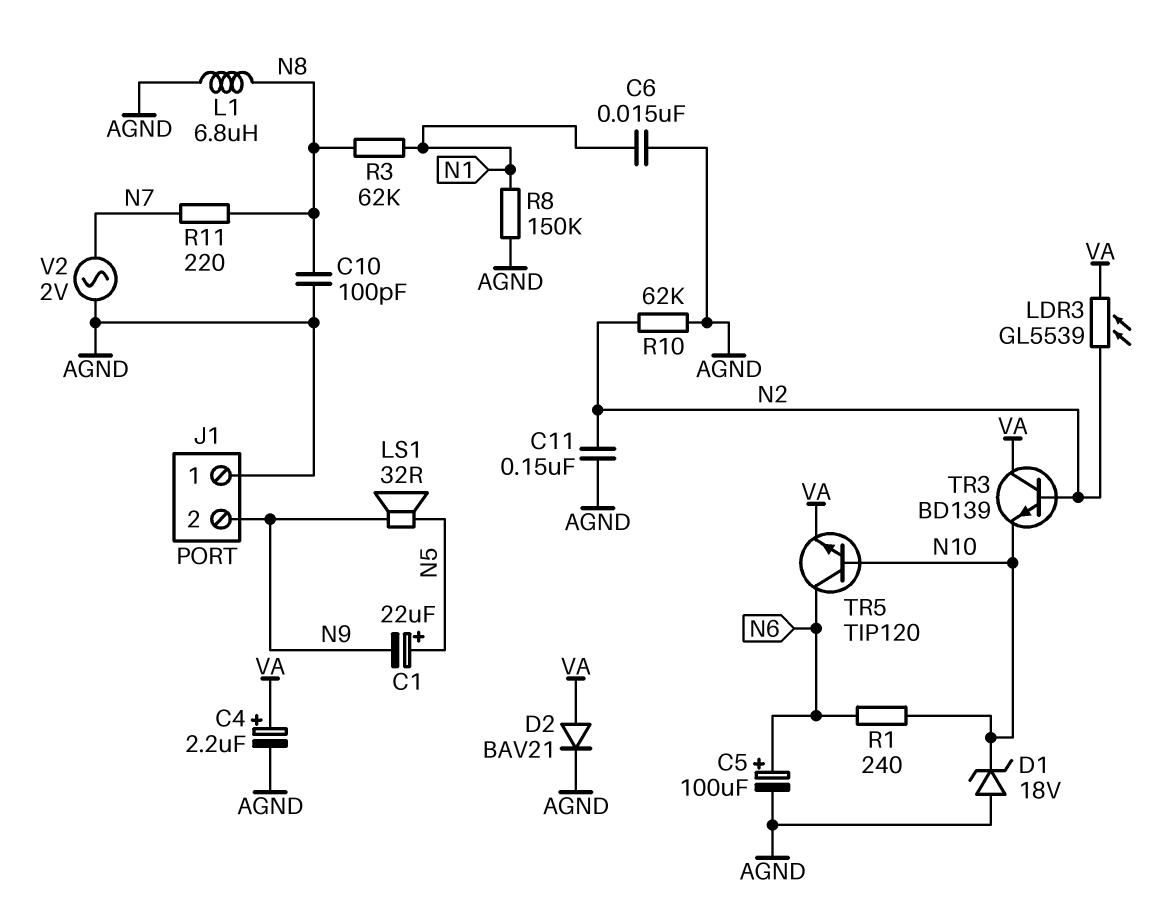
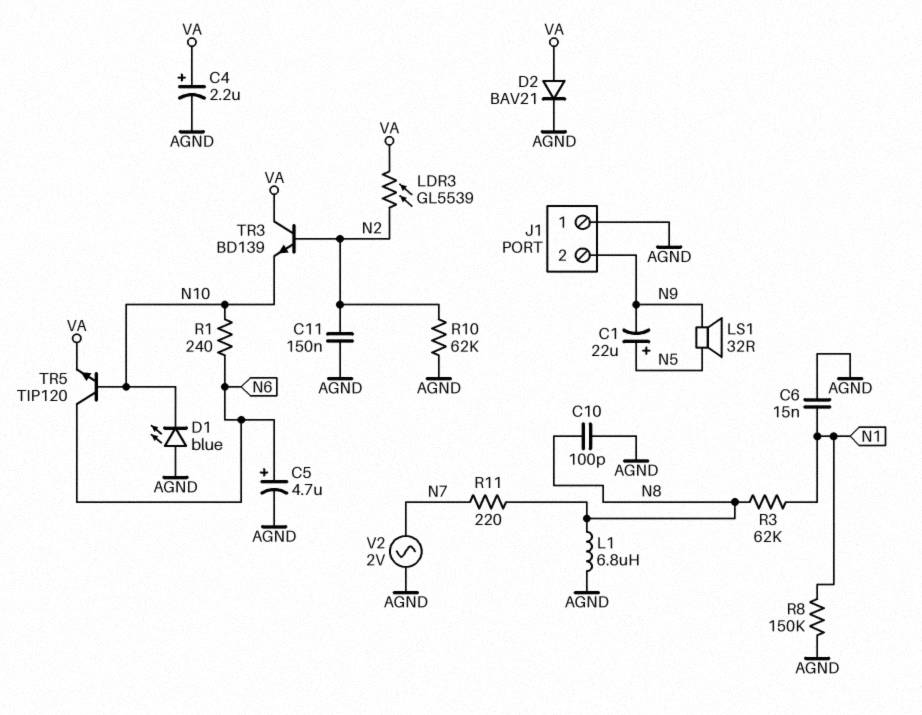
C5: 100uF (plus N6, minus AGND) -> 4.7uF (plus N6, minus AGND)
D1: zener 18V (A AGND, K N10) -> LED blue (A AGND, K N10)

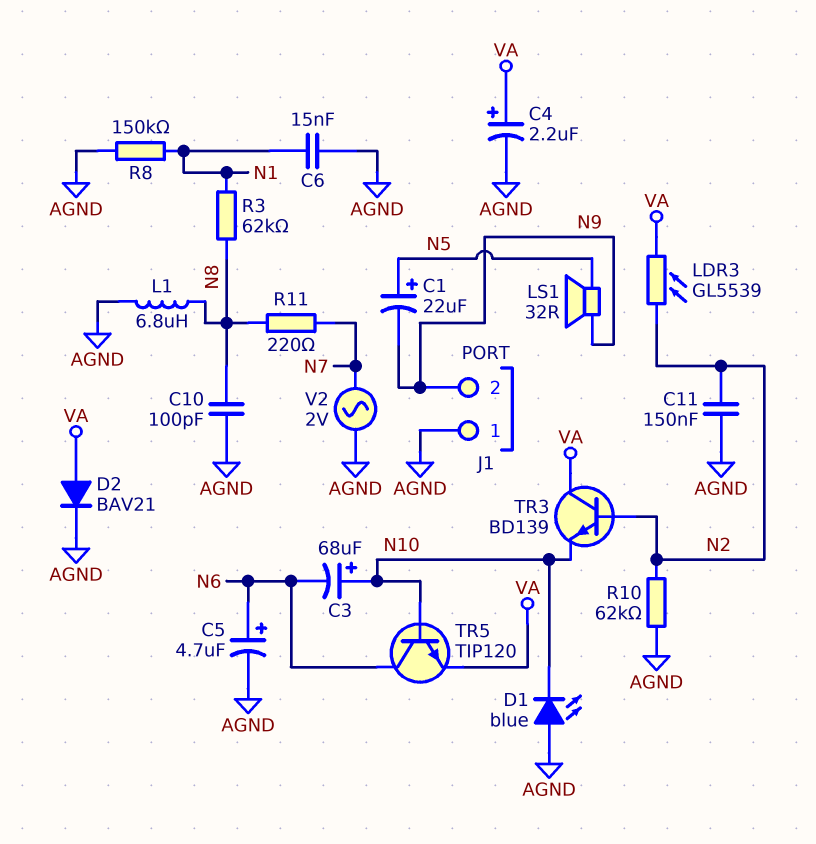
C3: none -> 68uF (plus N10, minus N6)
R1: 240 (N6, N10) -> none

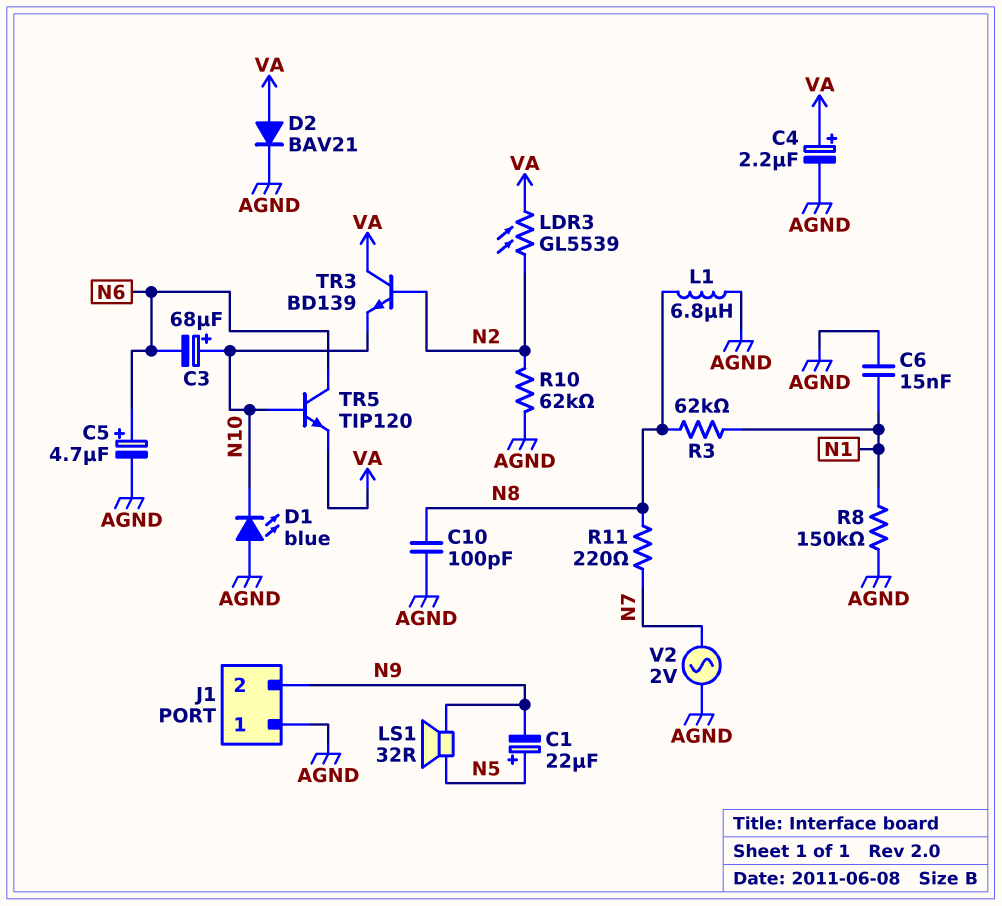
C11: 150nF (AGND, N2) -> none

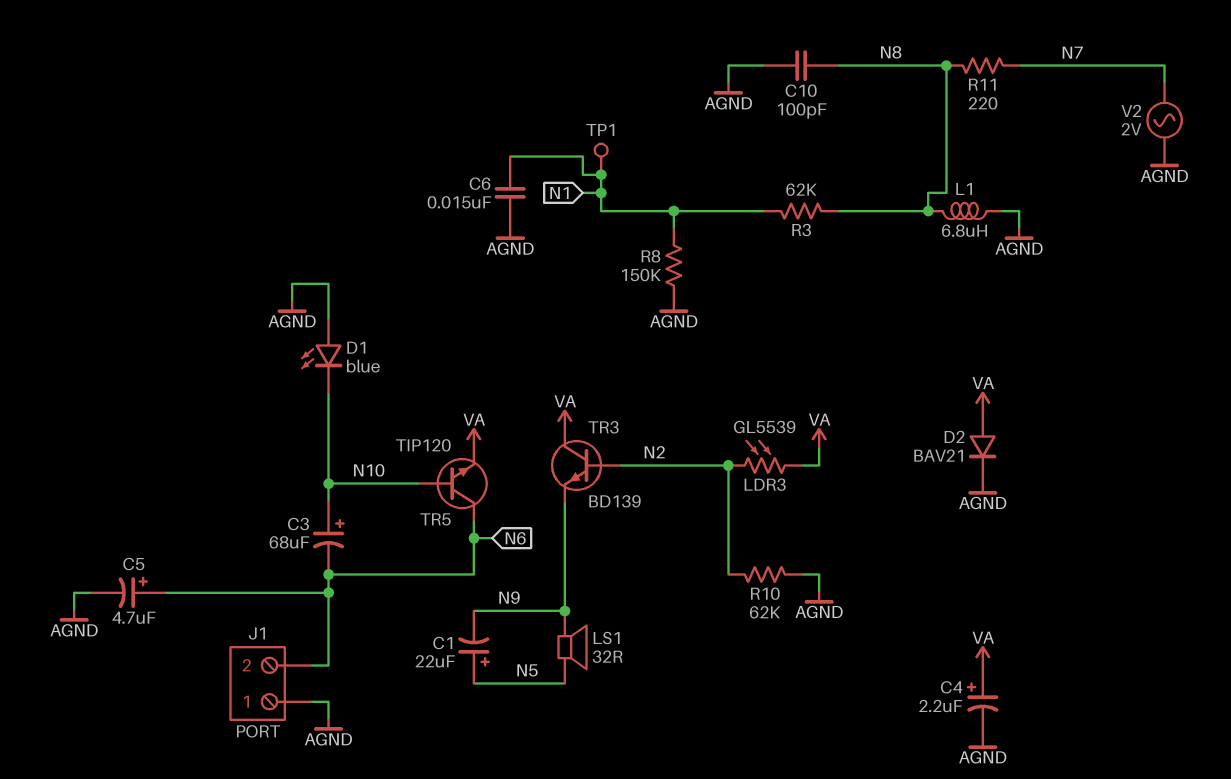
J1 pin 2: N9 -> N6
TP1: none -> test point (N1)
TR3: NPN BD139 (B N2, C VA, E N10) -> NPN BD139 (B N2, C VA, E N9)

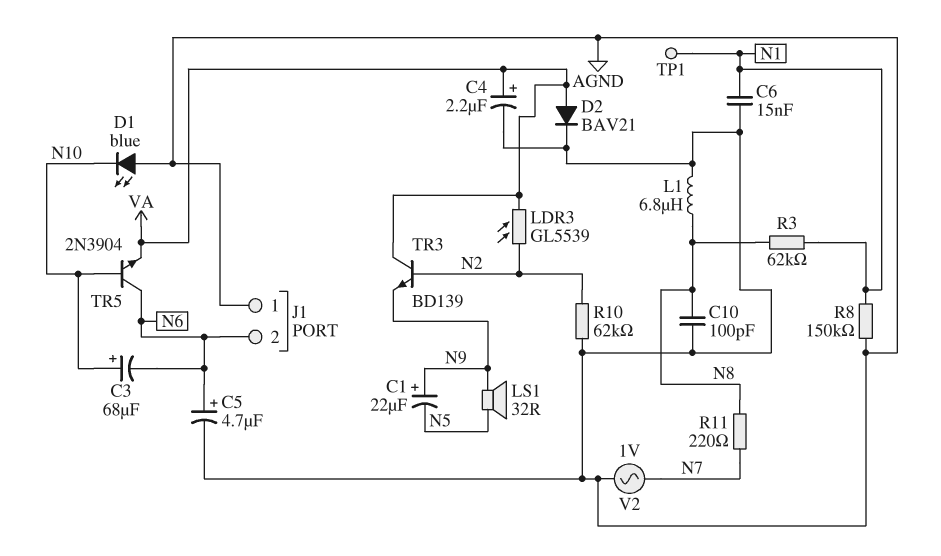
C1: 22uF (plus N5, minus N9) -> 22uF (plus N9, minus N5)
TR5: NPN TIP120 (B N10, C N6, E VA) -> NPN 2N3904 (B N10, C N6, E VA)
V2: AC 2V (AGND, N7) -> AC 1V (AGND, N7)

